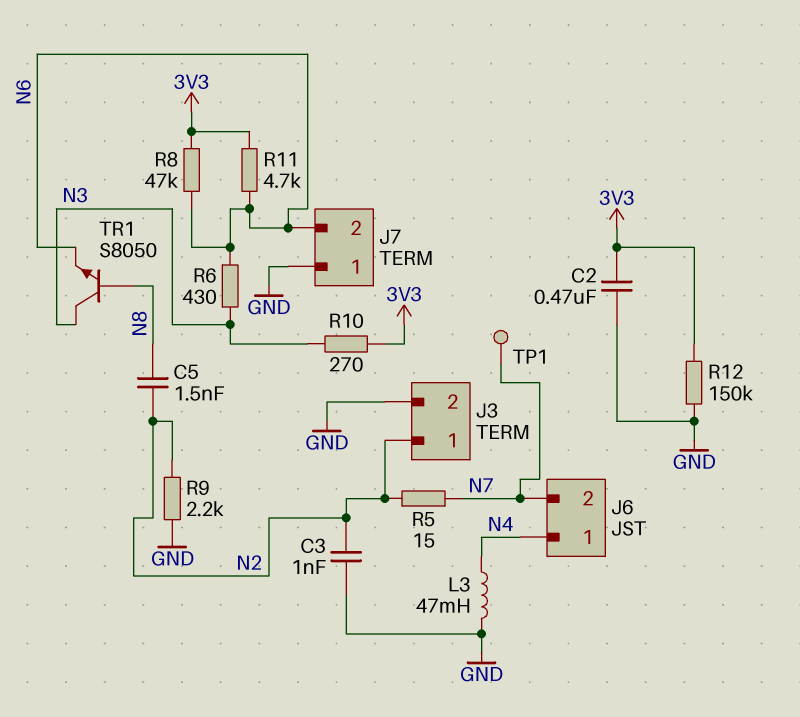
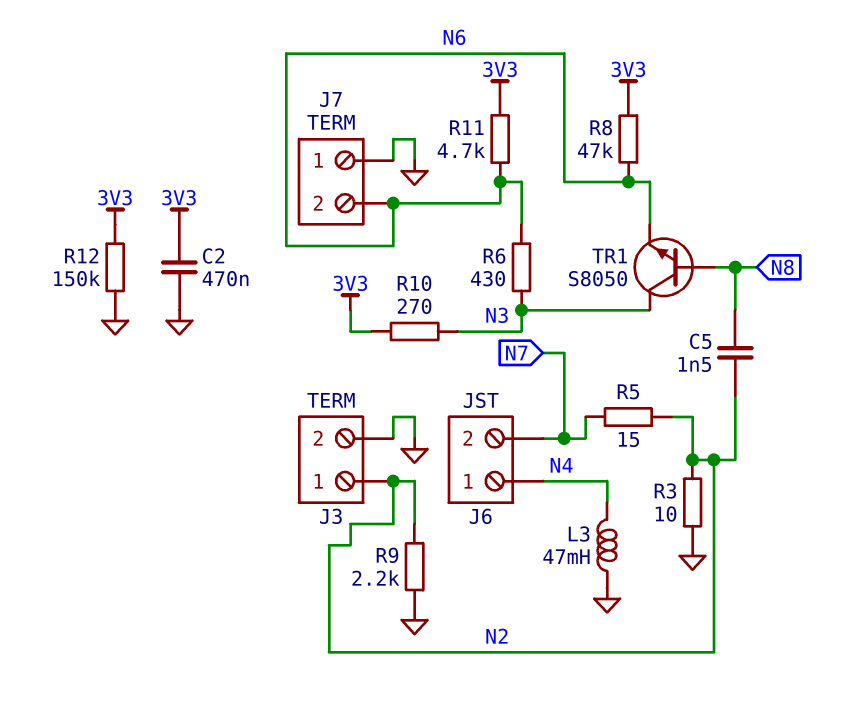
C3: 1nF (GND, N2) -> none
R3: none -> 10 (GND, N2)
TP1: test point (N7) -> none

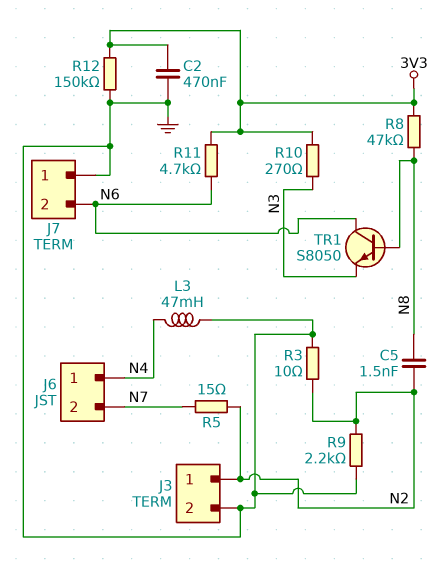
R6: 430 (N3, N6) -> none
R8: 47k (3V3, N6) -> 47k (3V3, N8)
TR1: NPN S8050 (B N8, C N3, E N6) -> NPN S8050 (B N8, C N6, E N3)

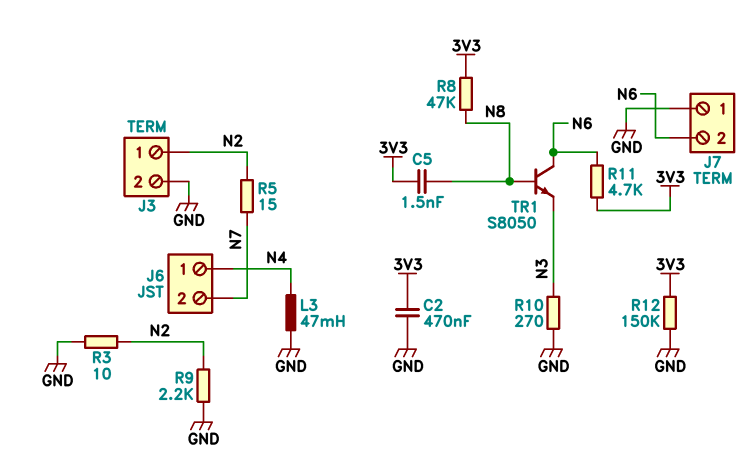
C5: 1.5nF (N2, N8) -> 1.5nF (3V3, N8)
R10: 270 (3V3, N3) -> 270 (GND, N3)

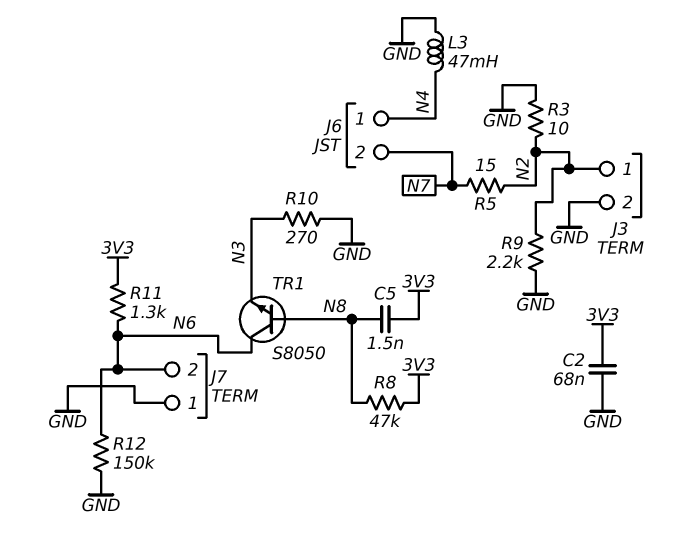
C2: 470nF (3V3, GND) -> 68nF (3V3, GND)
R11: 4.7k (3V3, N6) -> 1.3k (3V3, N6)
R12: 150k (3V3, GND) -> 150k (GND, N6)

